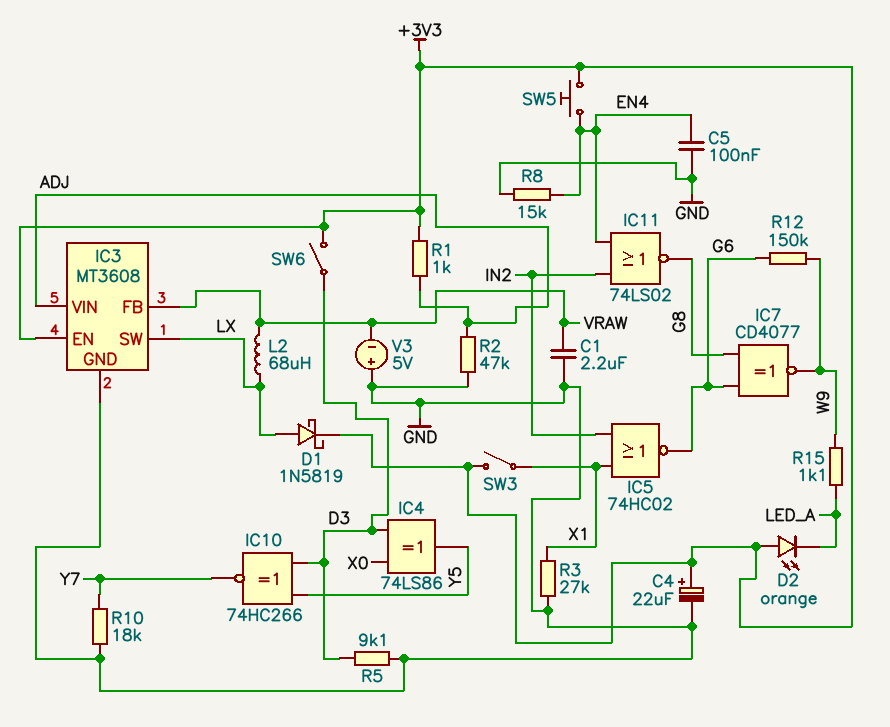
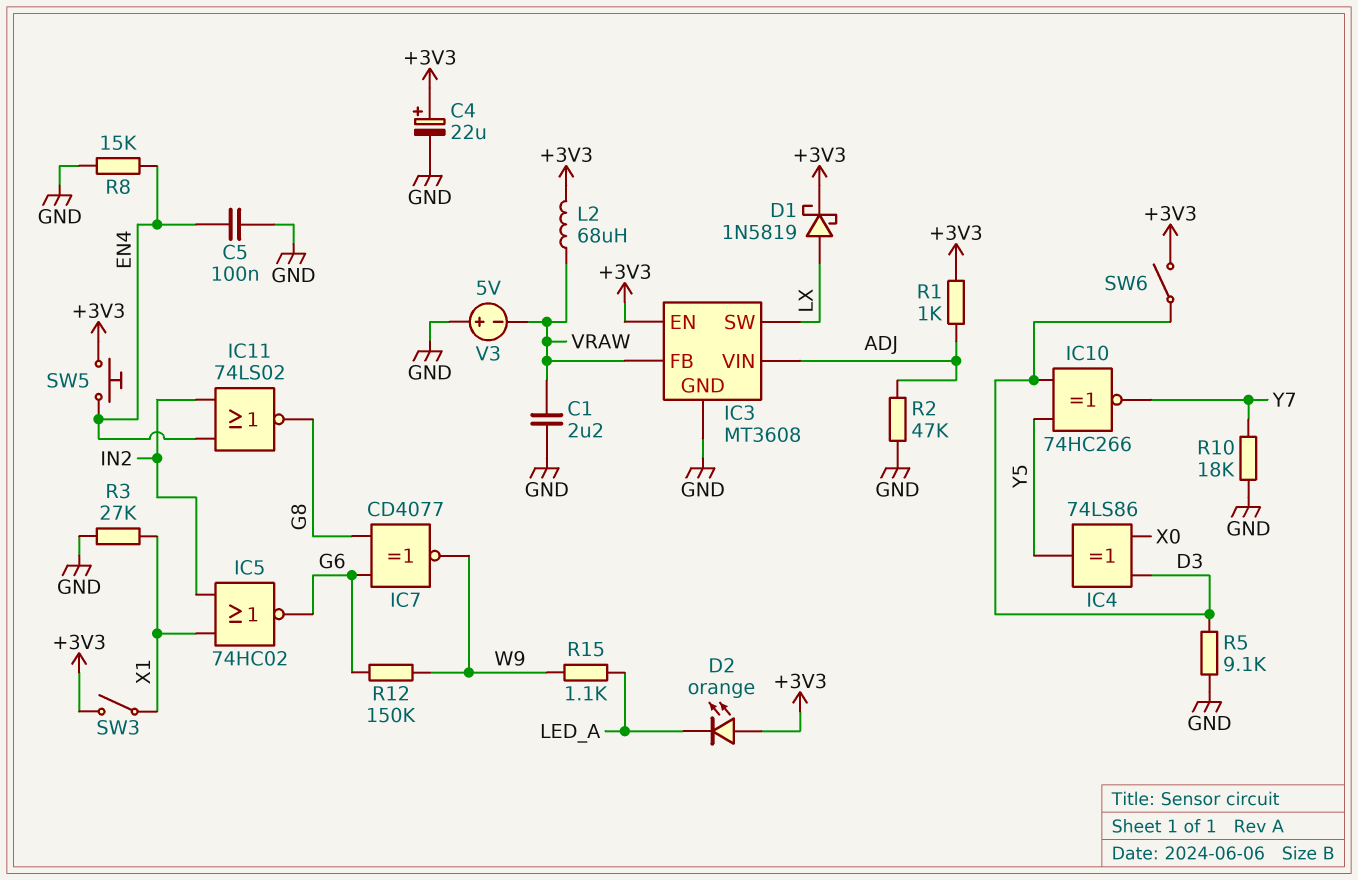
L2: 68uH (LX, VRAW) -> 68uH (+3V3, VRAW)

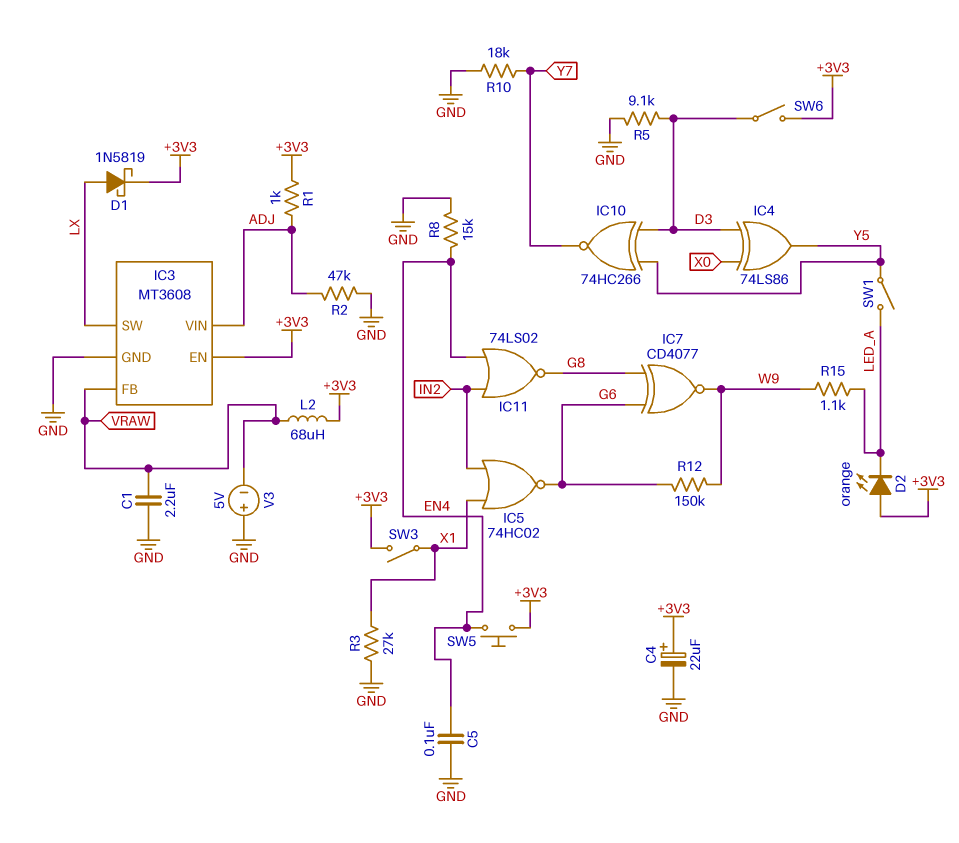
SW1: none -> switch (LED_A, Y5)

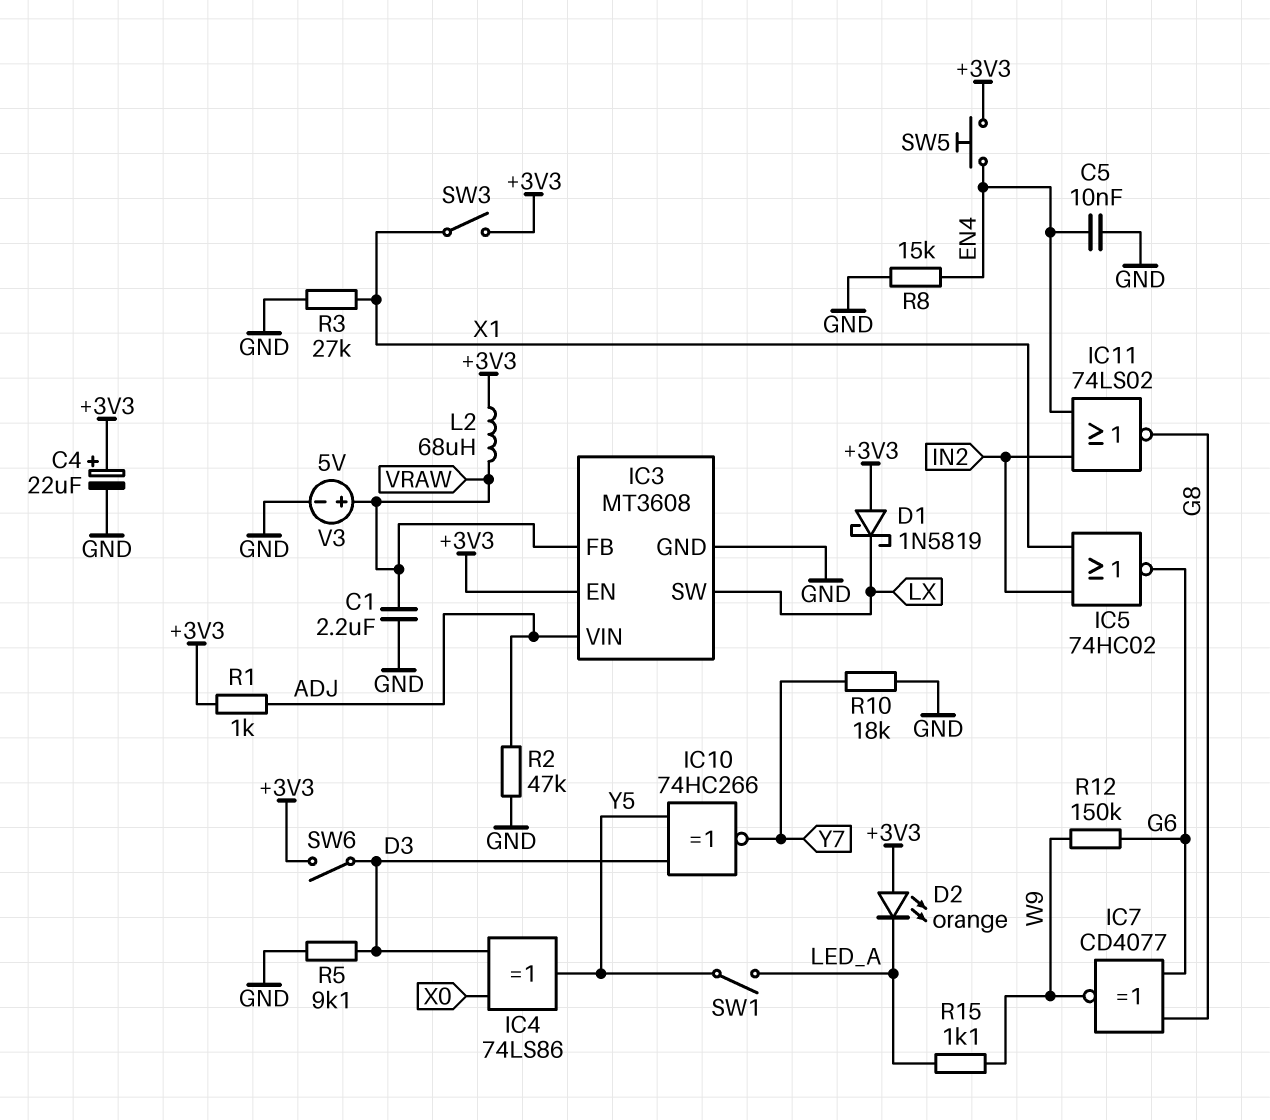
C5: 100nF (EN4, GND) -> 10nF (EN4, GND)
D1: schottky 1N5819 (A LX, K +3V3) -> schottky 1N5819 (A +3V3, K LX)
V3: 5V (plus GND, minus VRAW) -> 5V (plus VRAW, minus GND)

